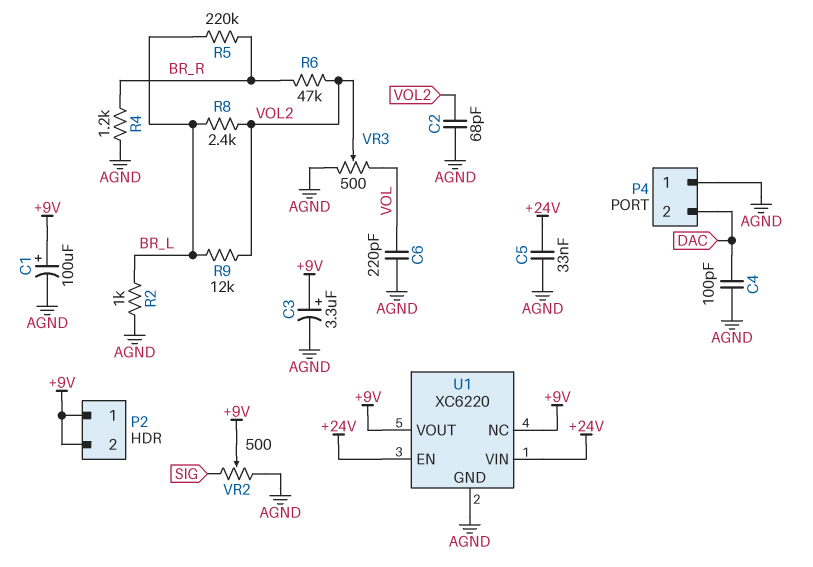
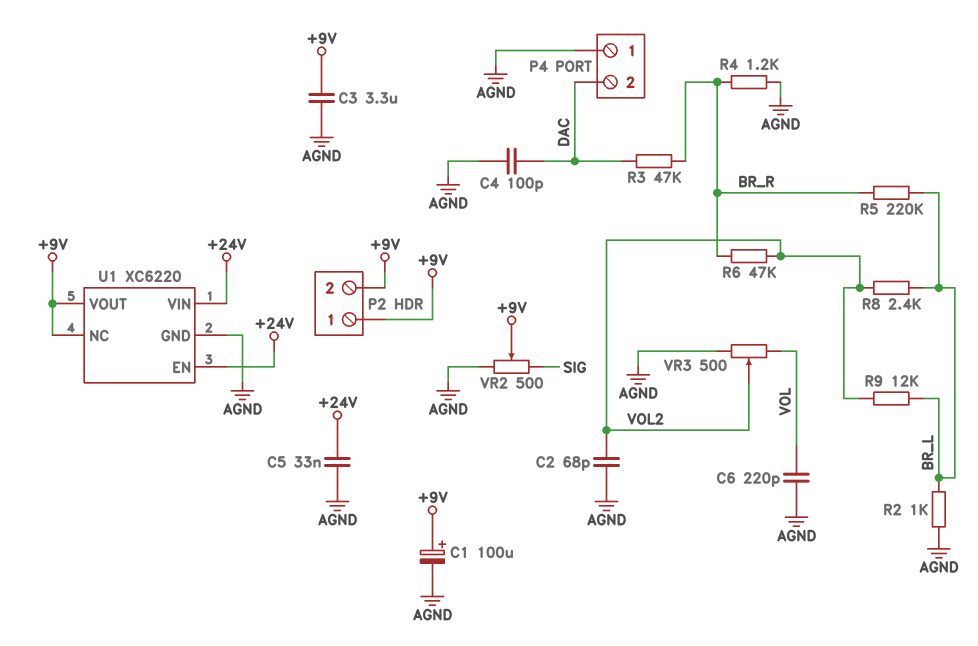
C3: 3.3uF (plus +9V, minus AGND) -> 3.3uF (+9V, AGND)
R3: none -> 47k (BR_R, DAC)

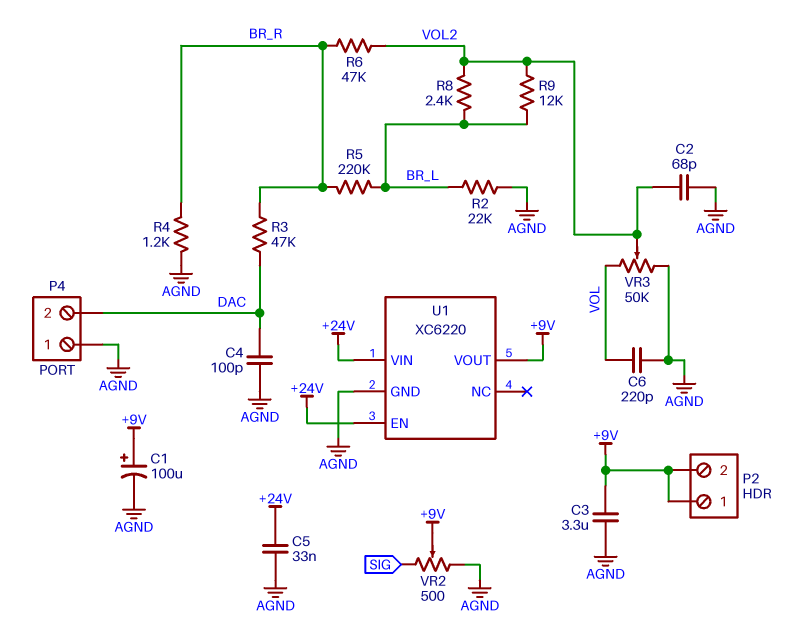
R2: 1k (AGND, BR_L) -> 22k (AGND, BR_L)
U1 pin NC: +9V -> none
VR3: 500 (AGND, VOL, wiper VOL2) -> 50k (AGND, VOL, wiper VOL2)

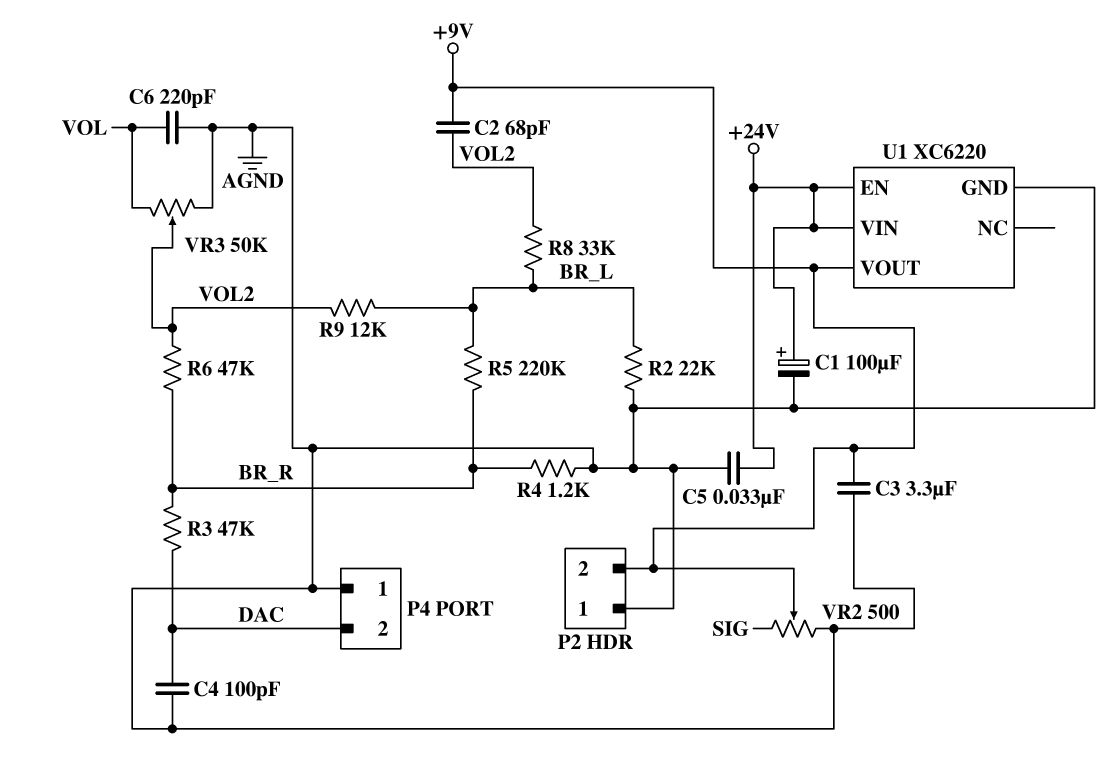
C1: 100uF (plus +9V, minus AGND) -> 100uF (plus +24V, minus AGND)
C2: 68pF (AGND, VOL2) -> 68pF (+9V, VOL2)
P2 pin 1: +9V -> AGND
R8: 2.4k (BR_L, VOL2) -> 33k (BR_L, VOL2)

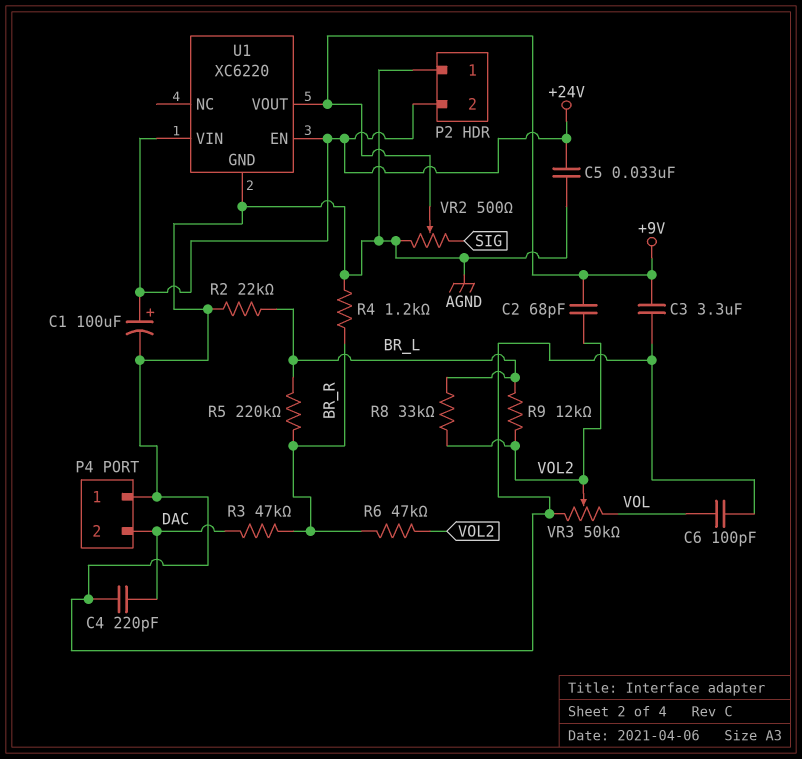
C4: 100pF (AGND, DAC) -> 220pF (AGND, DAC)
C6: 220pF (AGND, VOL) -> 100pF (AGND, VOL)
P2 pin 2: +9V -> +24V

